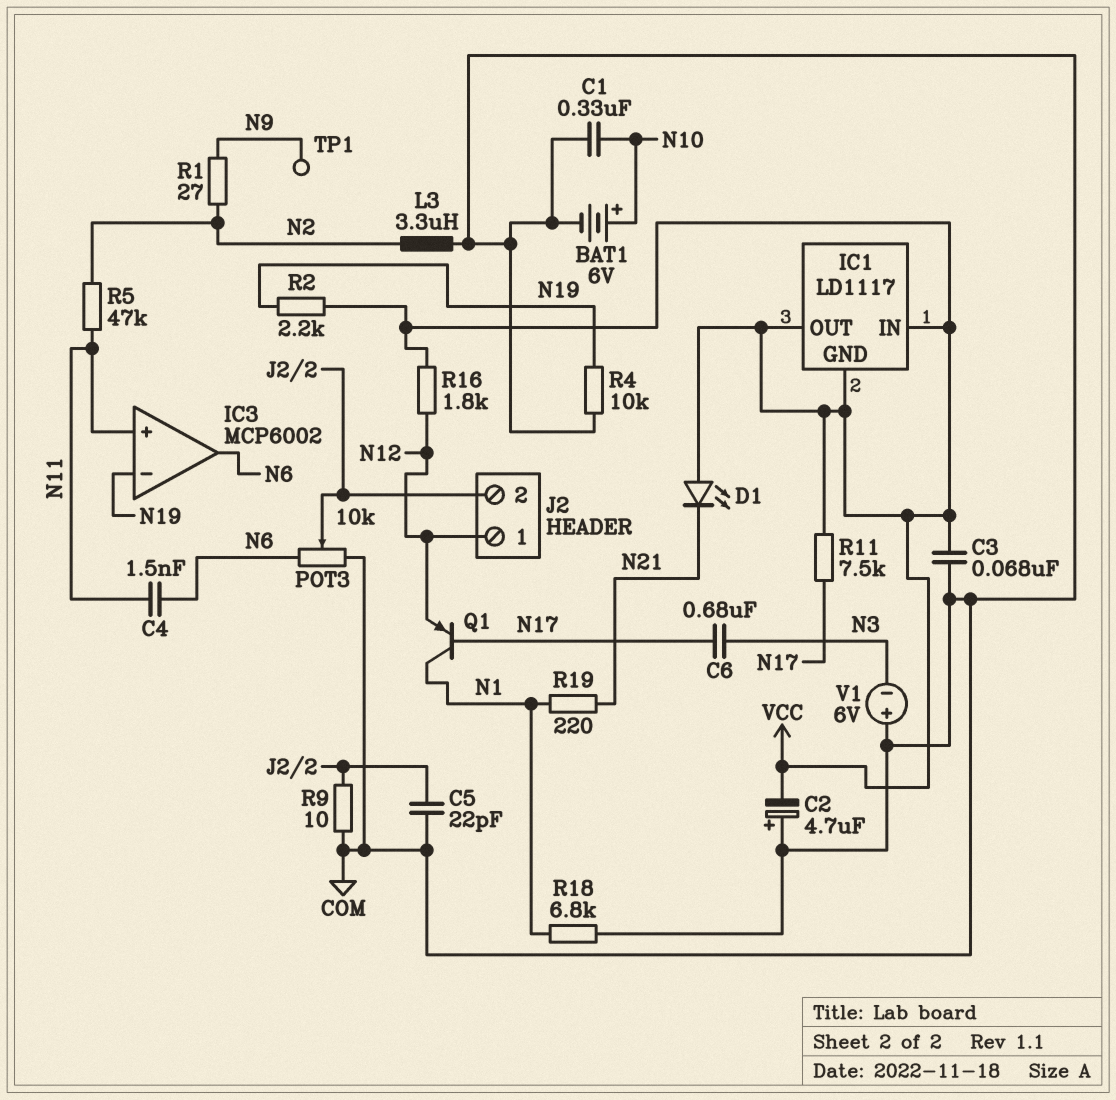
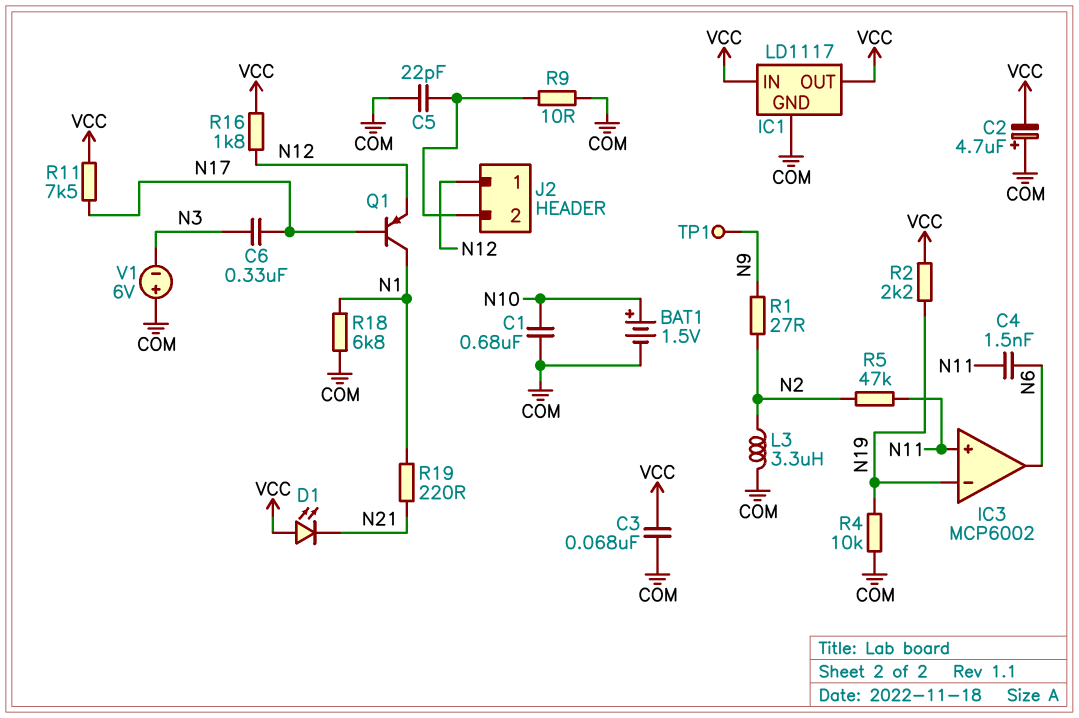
BAT1: 6V (plus N10, minus COM) -> 1.5V (plus N10, minus COM)
C1: 330nF (COM, N10) -> 680nF (COM, N10)
C6: 680nF (N3, N17) -> 330nF (N3, N17)
IC1 pin GND: VCC -> COM
POT3: 10k (COM, N6, wiper J2/2) -> none

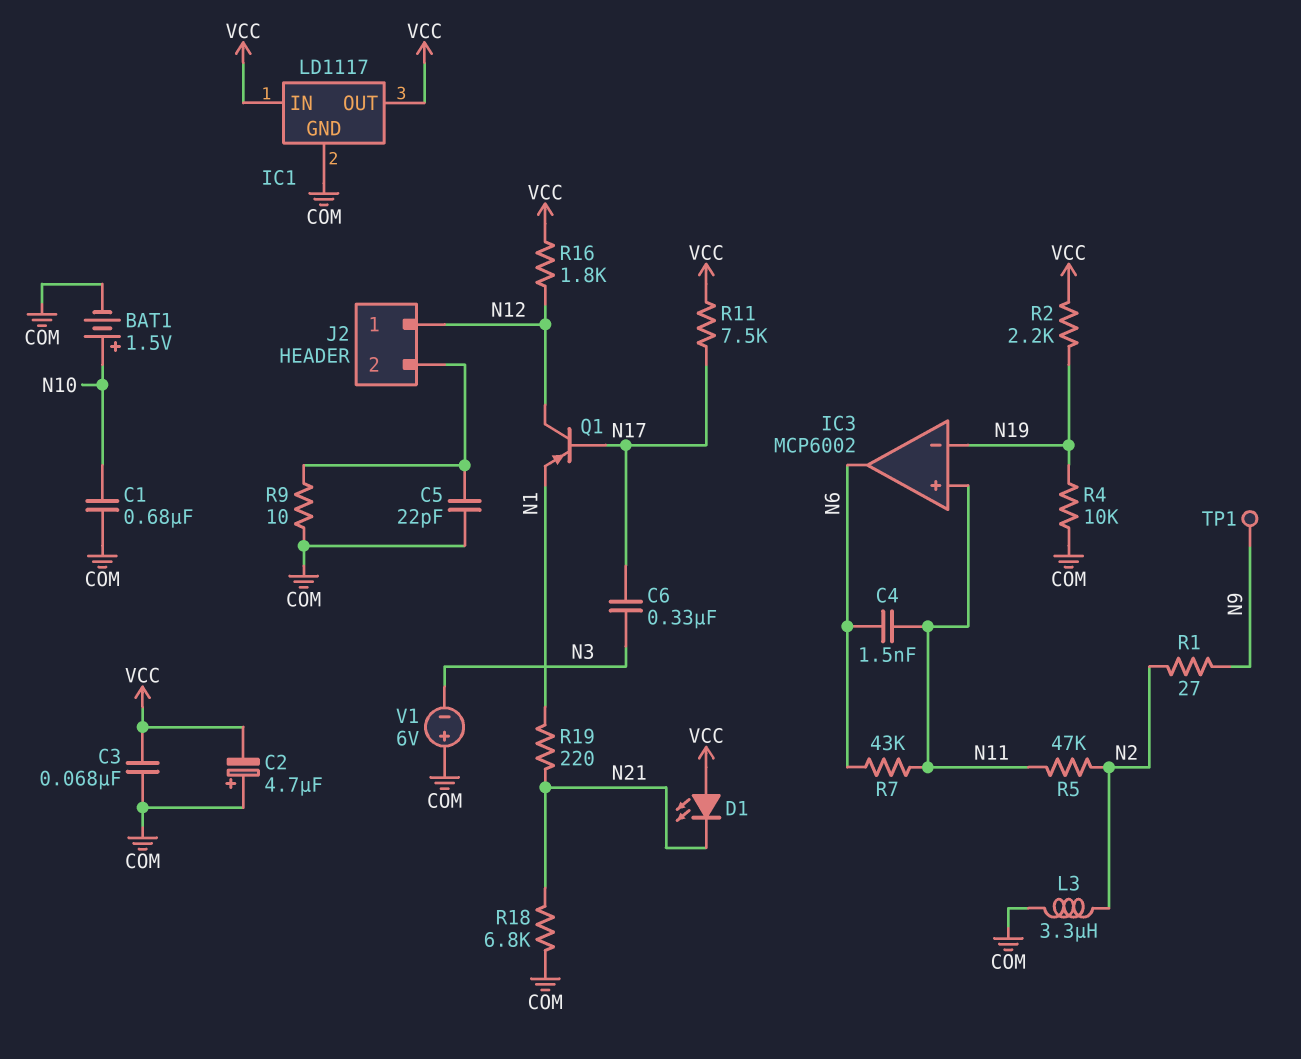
Q1: PNP (B N17, C N1, E N12) -> PNP (B N17, C N12, E N1)
R7: none -> 43k (N6, N11)
R18: 6.8k (COM, N1) -> 6.8k (COM, N21)

